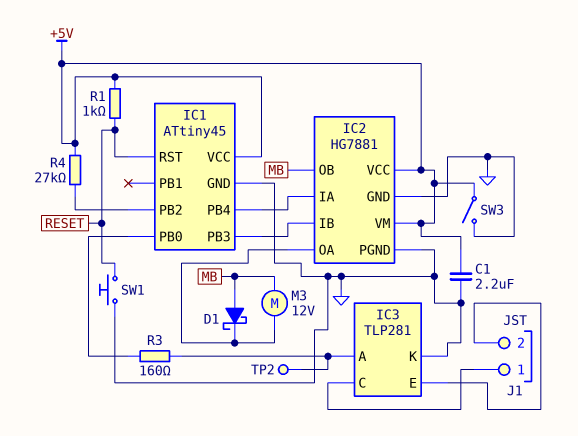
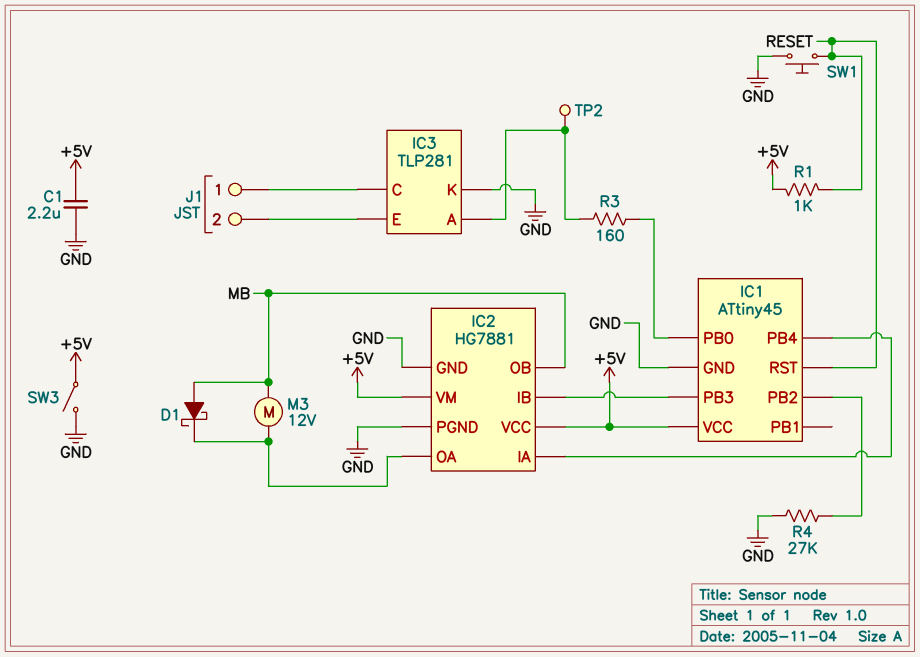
R4: 27k (+5V, IC1/PB2) -> 27k (GND, IC1/PB2)

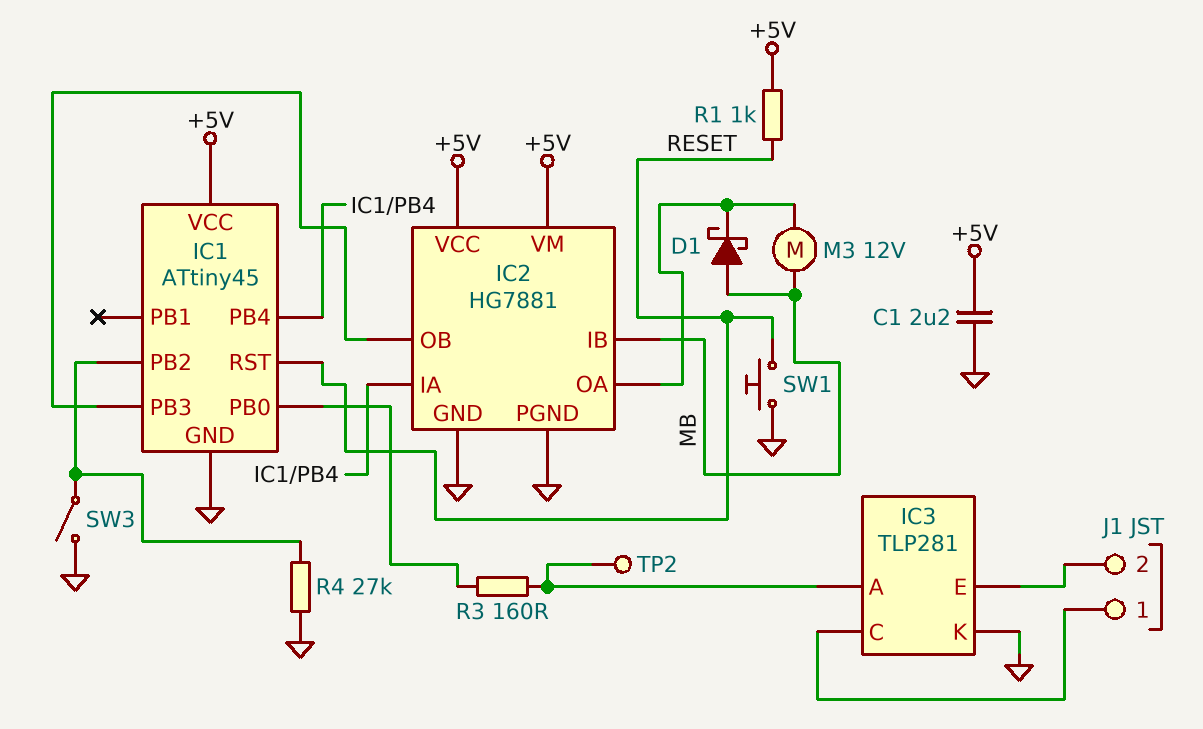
IC2 pin IB: IC1/PB3 -> MB
IC2 pin OB: MB -> IC1/PB3
SW3: switch (+5V, GND) -> switch (GND, IC1/PB2)

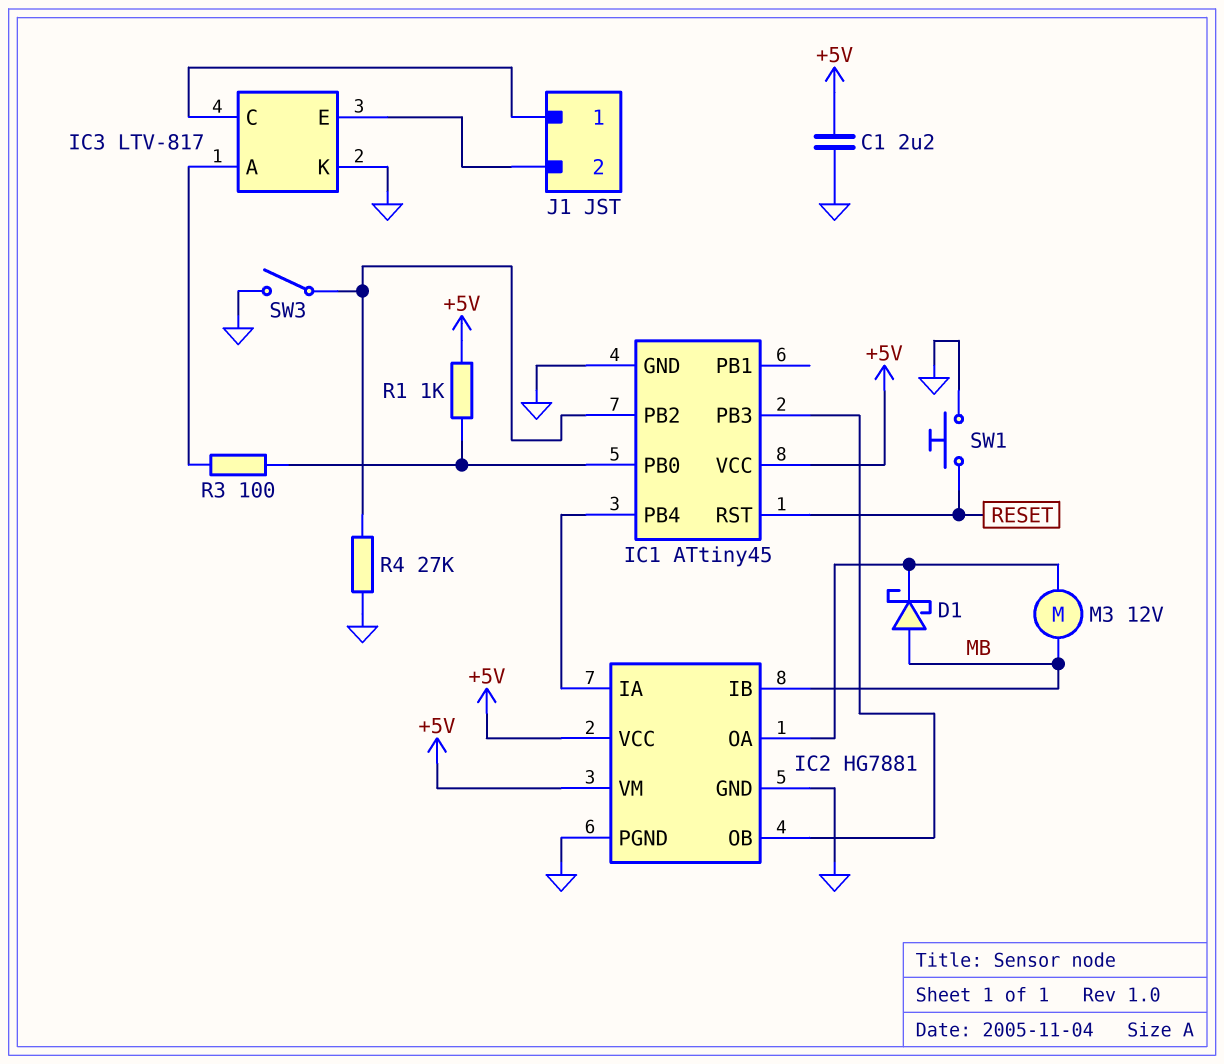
IC3: TLP281 -> LTV-817
R1: 1k (+5V, RESET) -> 1k (+5V, IC1/PB0)
R3: 160 (IC1/PB0, IC3/A) -> 100 (IC1/PB0, IC3/A)
TP2: test point (IC3/A) -> none

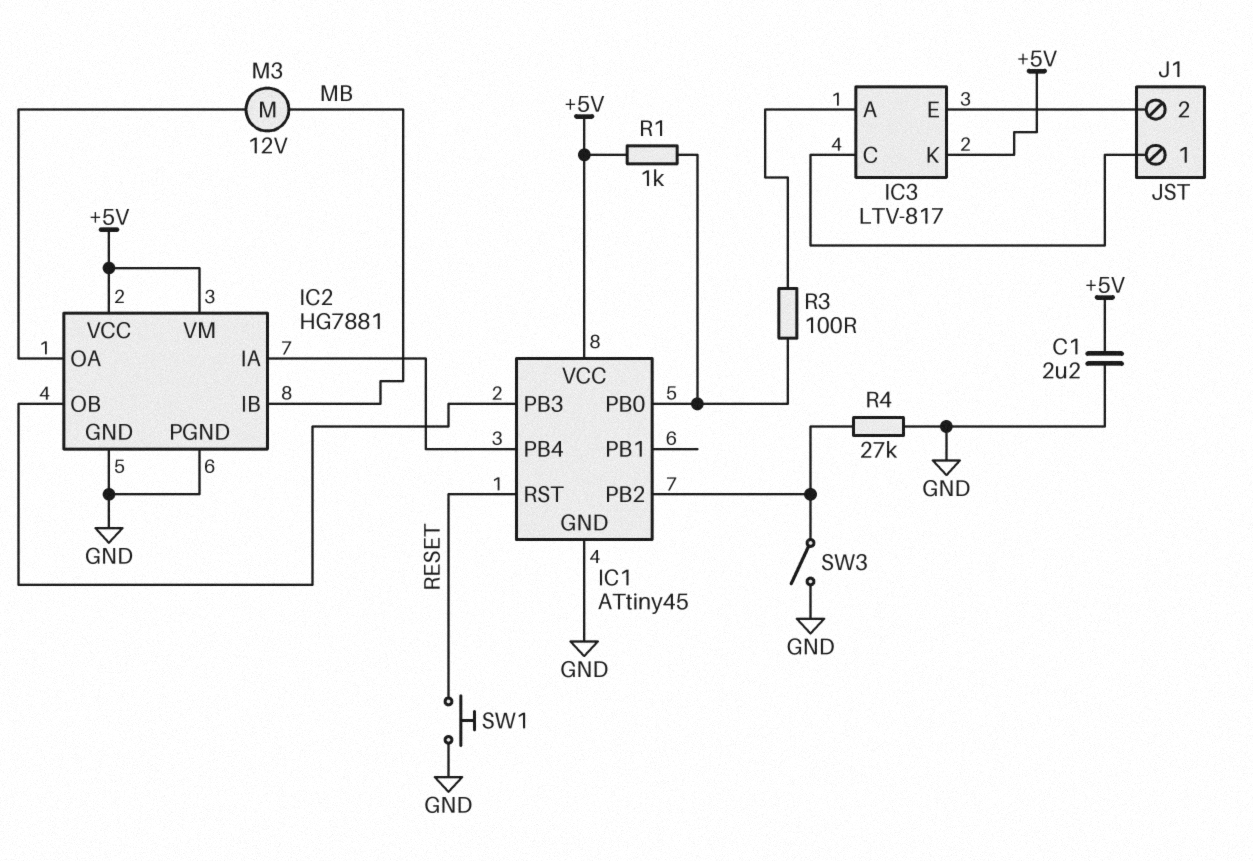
D1: schottky (A MB, K IC2/OA) -> none
IC3 pin K: GND -> +5V

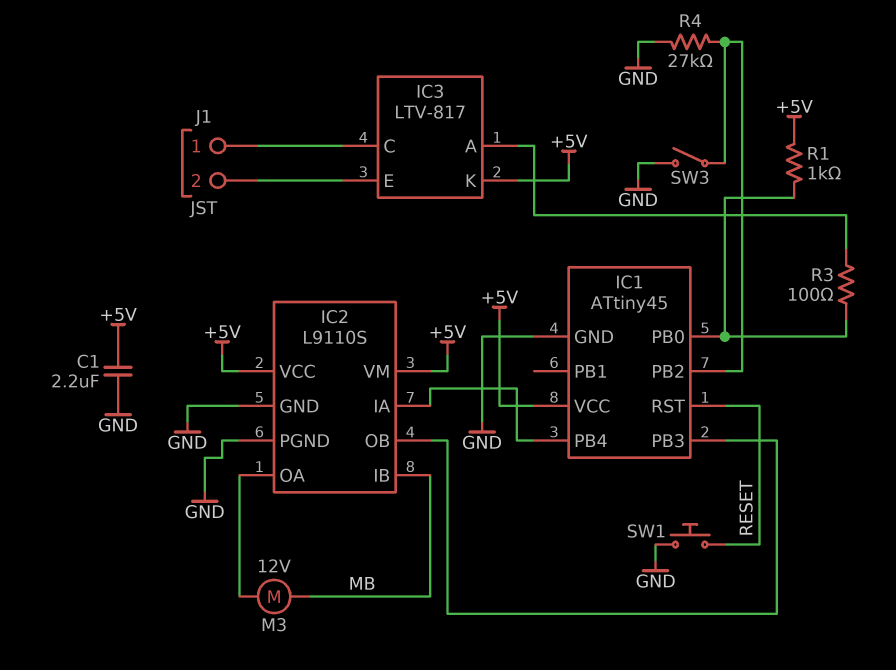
IC2: HG7881 -> L9110S

